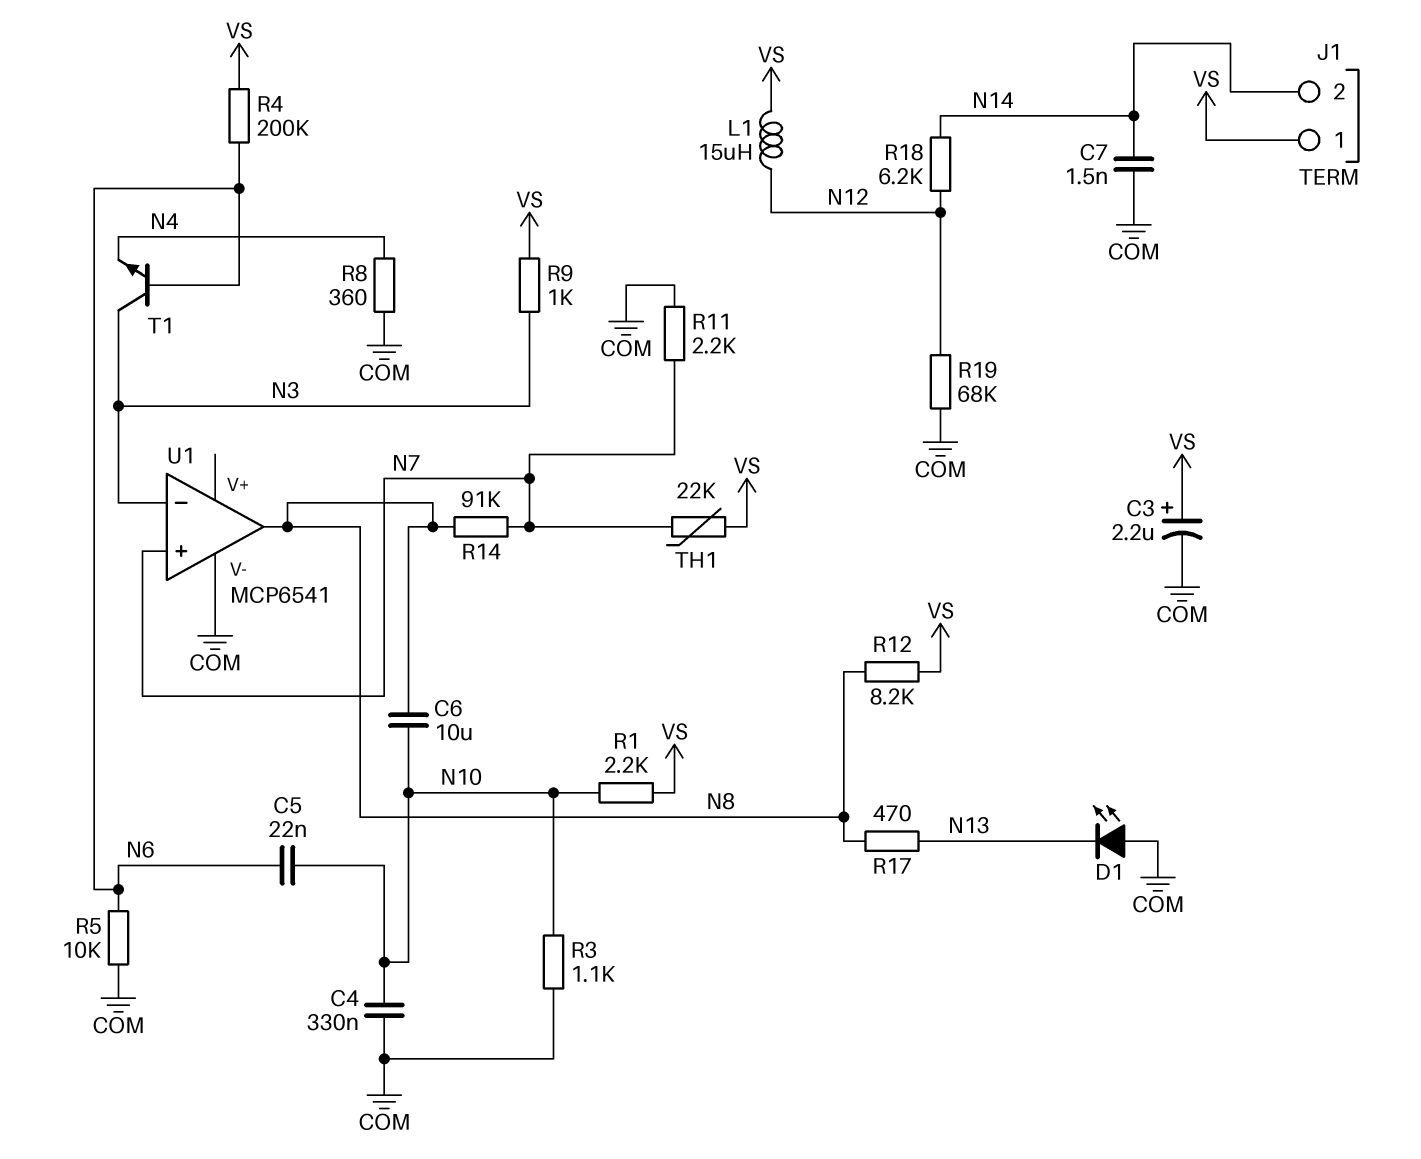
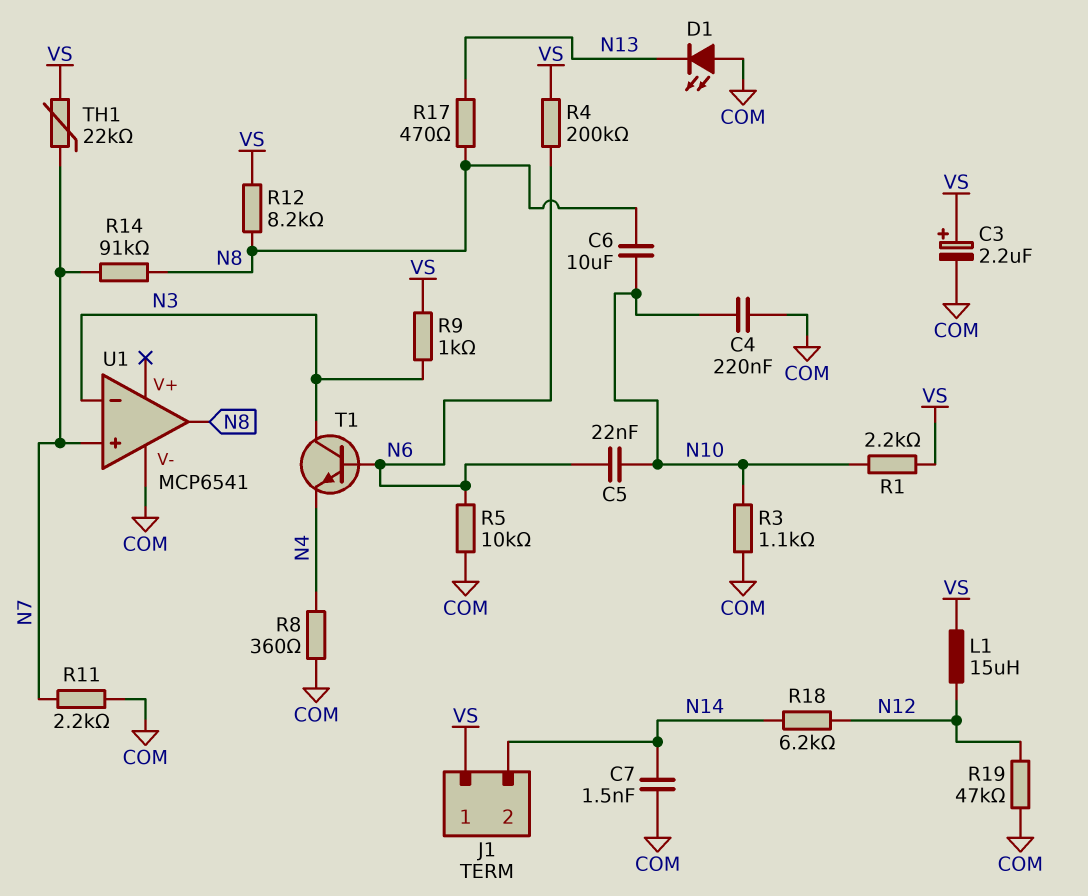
C4: 330nF (COM, N10) -> 220nF (COM, N10)
R19: 68k (COM, N12) -> 47k (COM, N12)

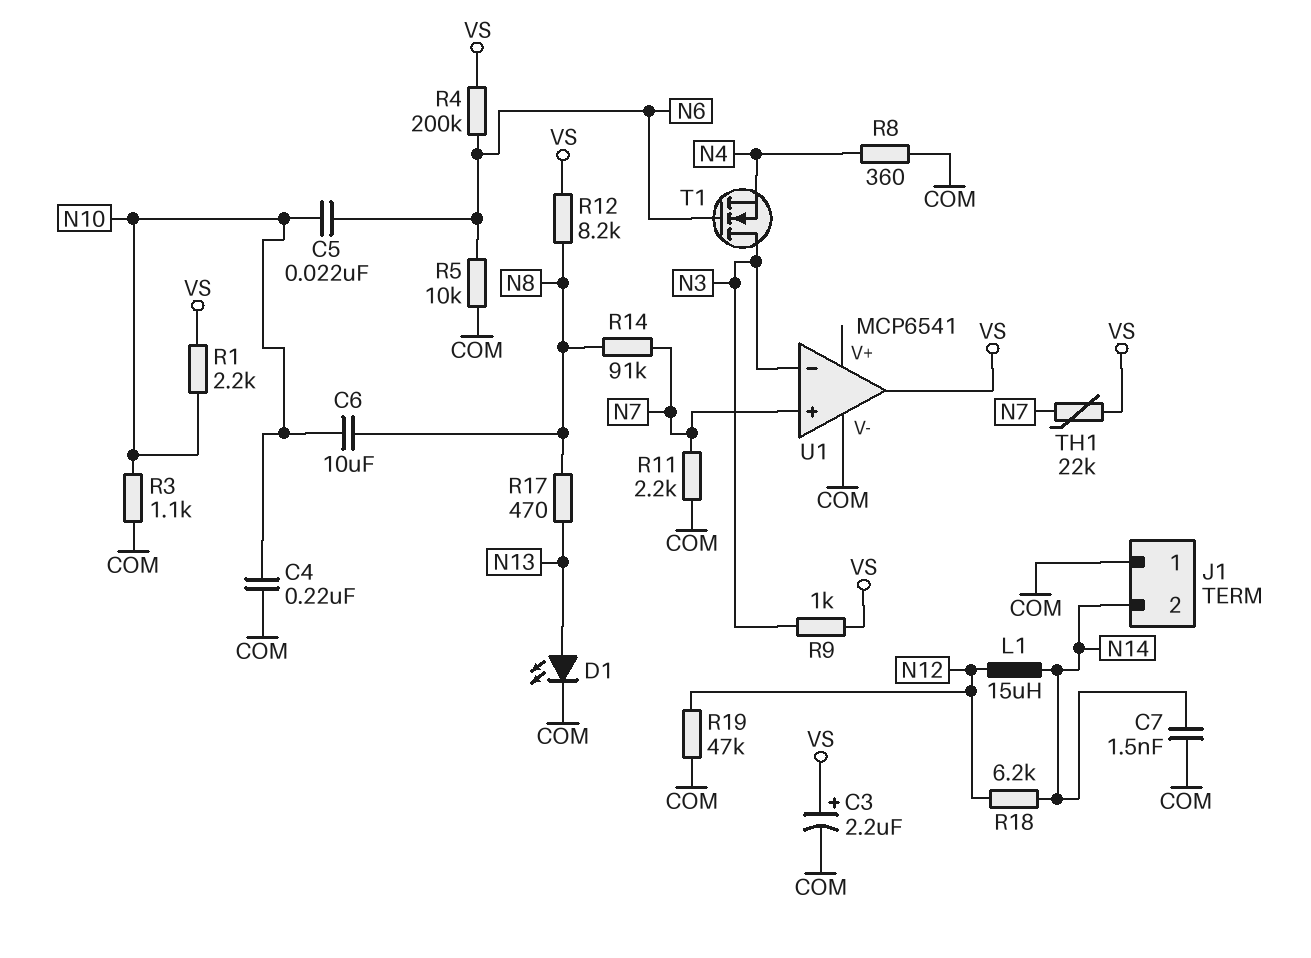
D1: LED (A COM, K N13) -> LED (A N13, K COM)
J1 pin 1: VS -> COM
L1: 15uH (N12, VS) -> 15uH (N12, N14)
T1: NPN (B N6, C N3, E N4) -> NMOS (G N6, D N3, S N4)
U1 pin out: N8 -> VS

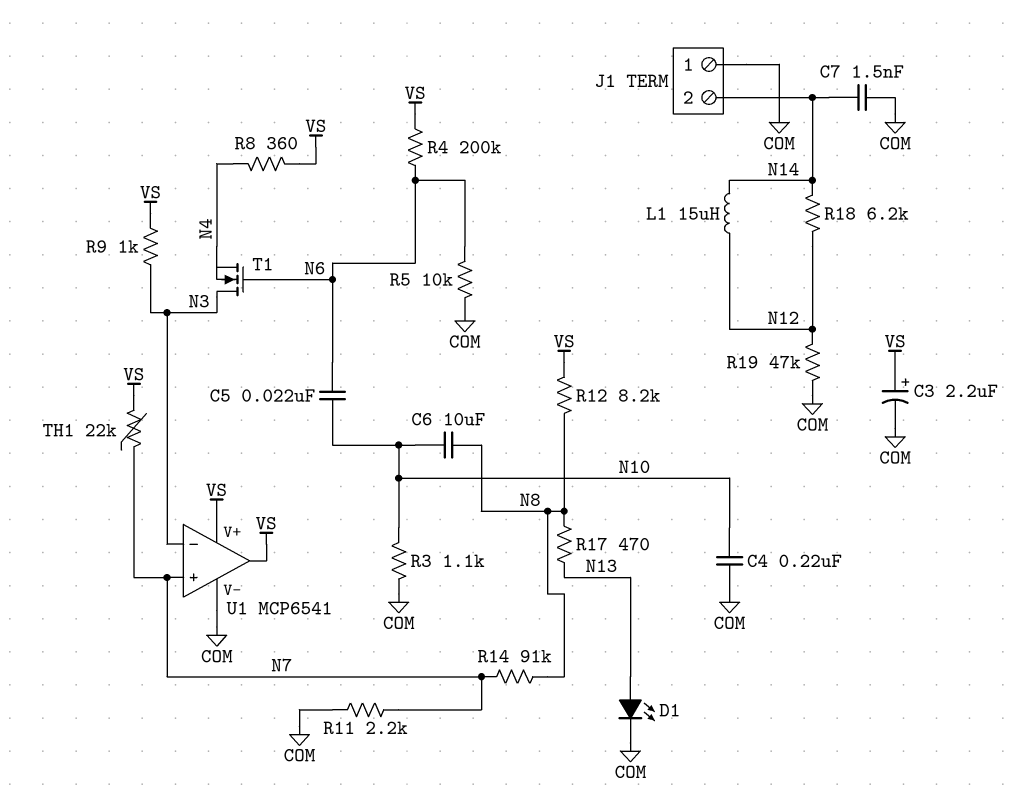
R1: 2.2k (N10, VS) -> none
R8: 360 (COM, N4) -> 360 (N4, VS)
U1 pin V+: none -> VS

